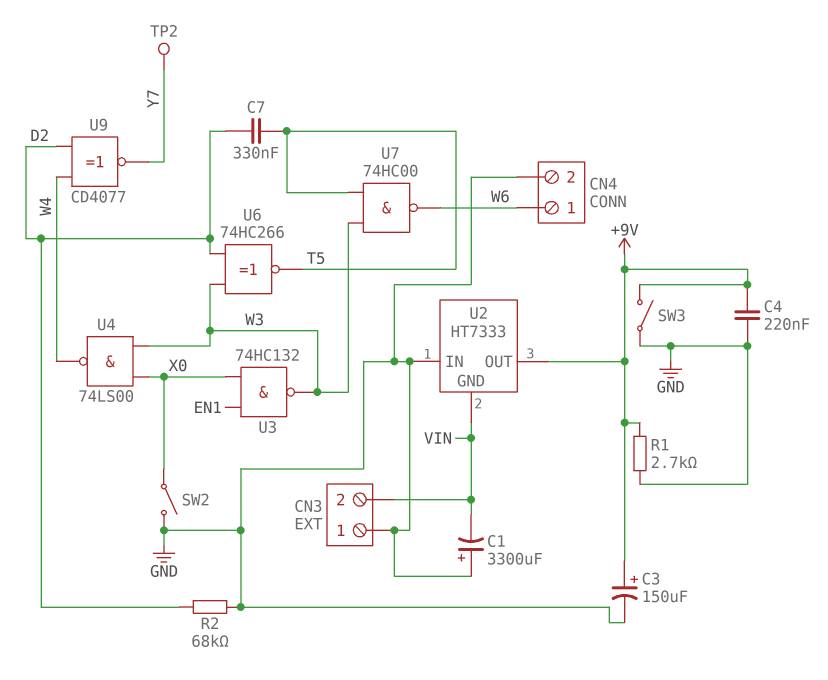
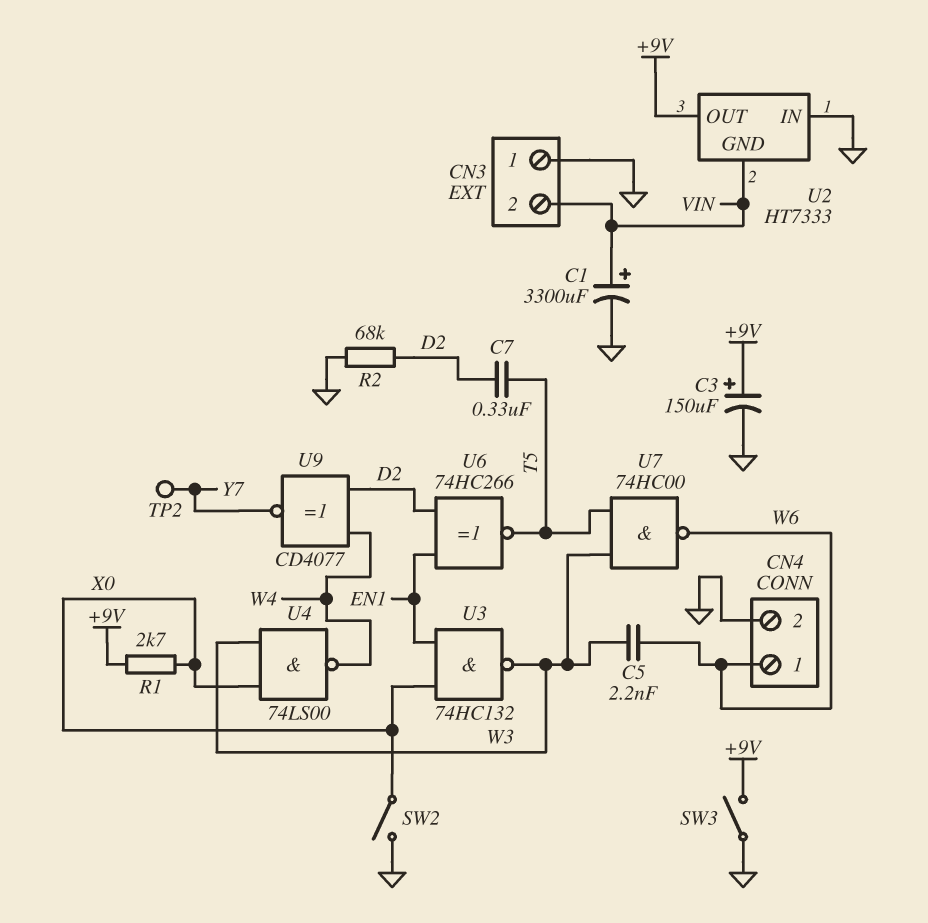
C1: 3300uF (plus GND, minus VIN) -> 3300uF (plus VIN, minus GND)
C4: 220nF (+9V, GND) -> none
C5: none -> 2.2nF (W3, W6)
R1: 2.7k (+9V, GND) -> 2.7k (+9V, X0)
U6: XNOR 74HC266 (in D2, in W3, out T5) -> XNOR 74HC266 (in D2, in EN1, out T5)

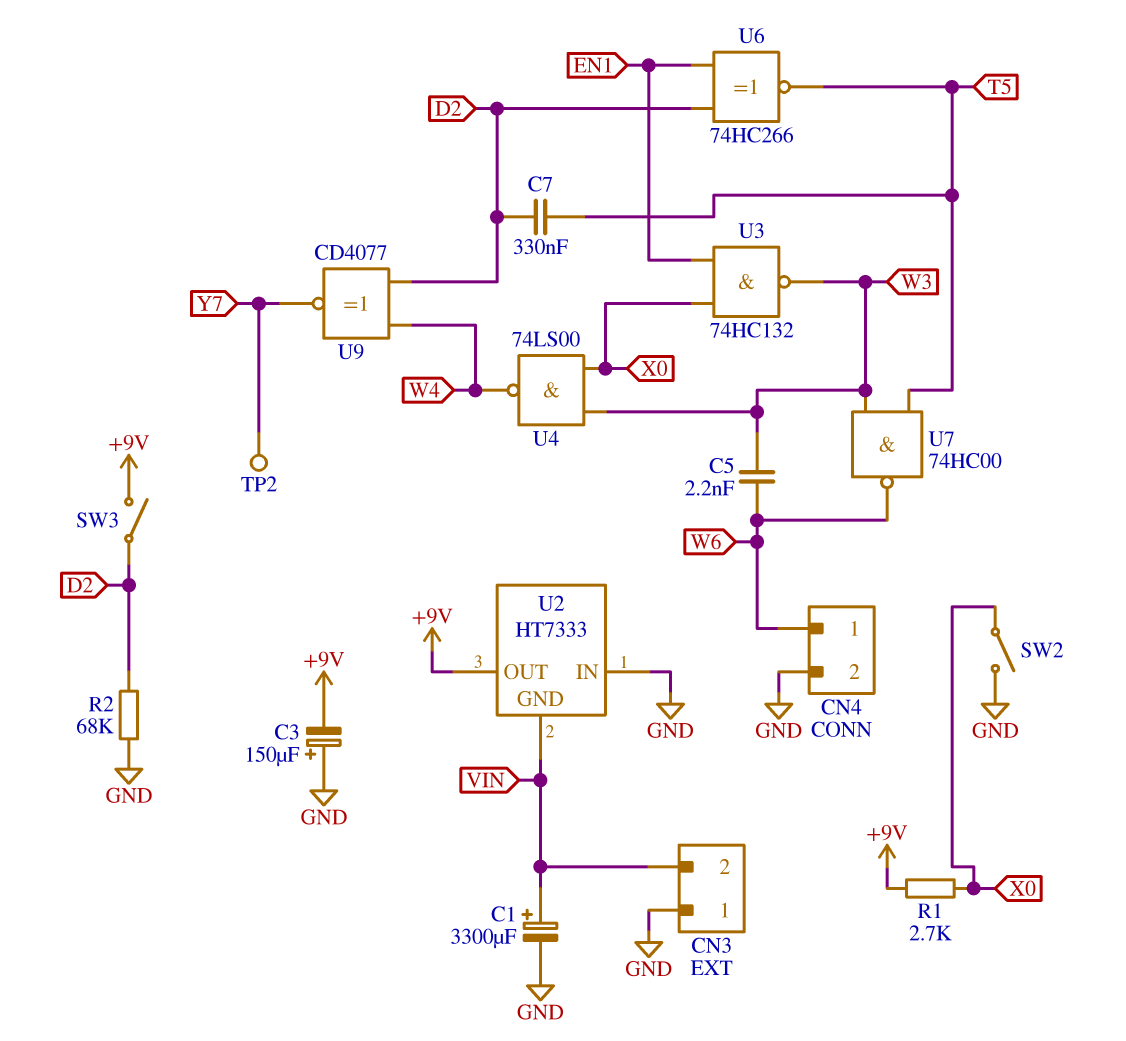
C3: 150uF (plus +9V, minus GND) -> 150uF (plus GND, minus +9V)
SW3: switch (+9V, GND) -> switch (+9V, D2)

